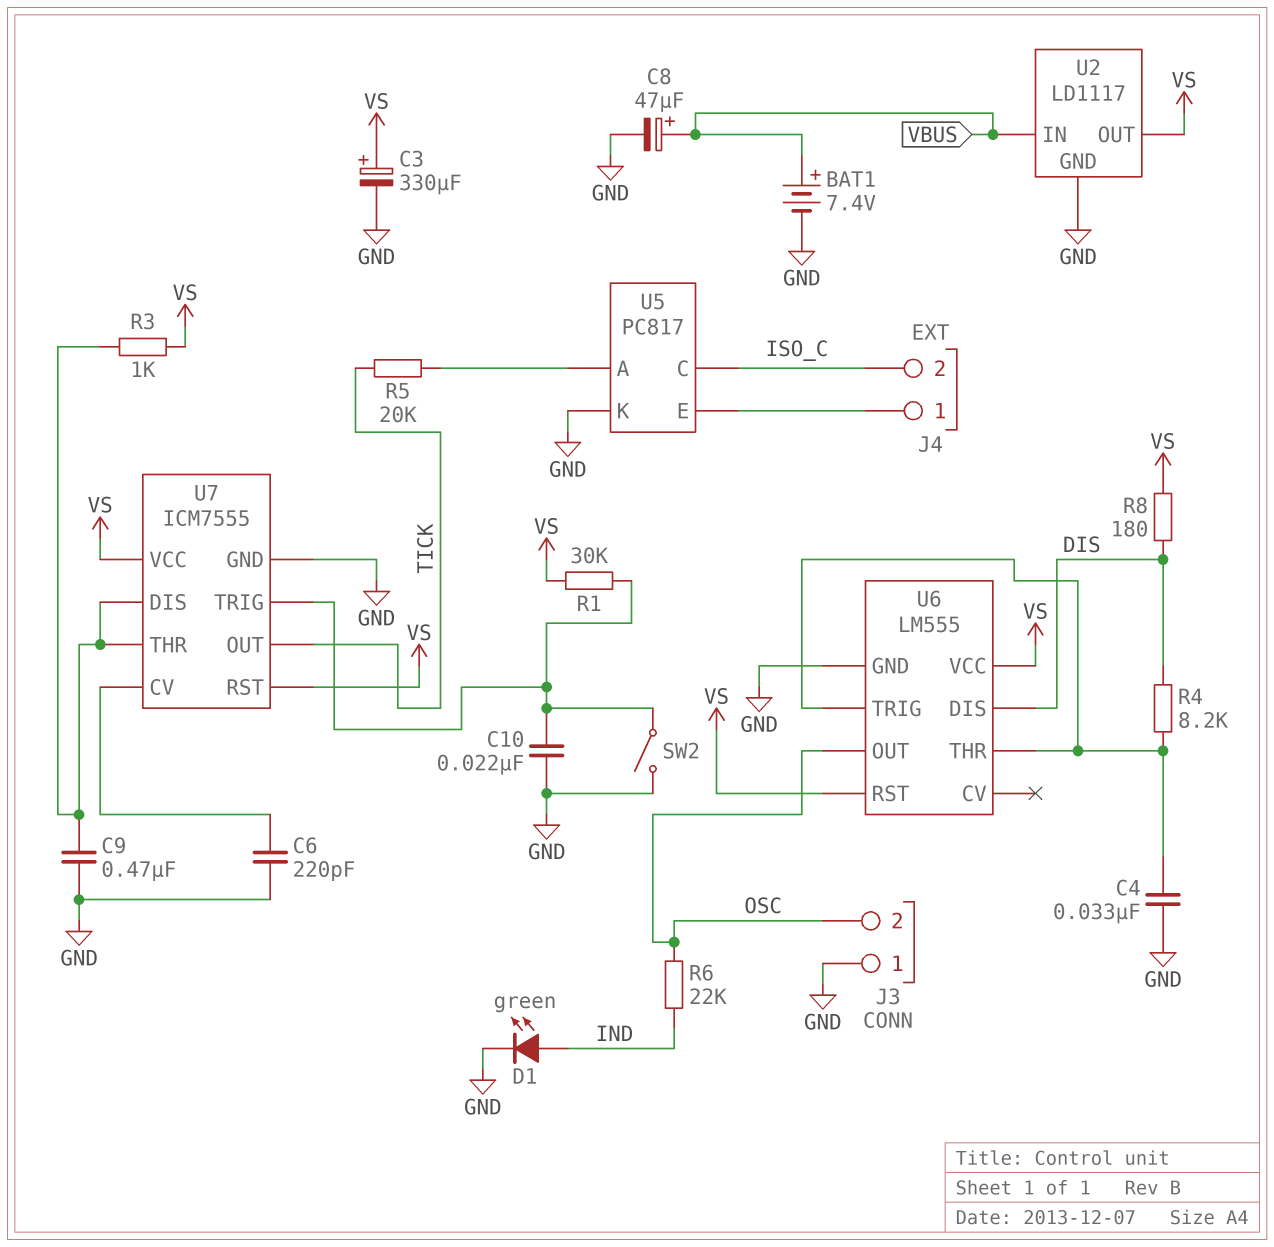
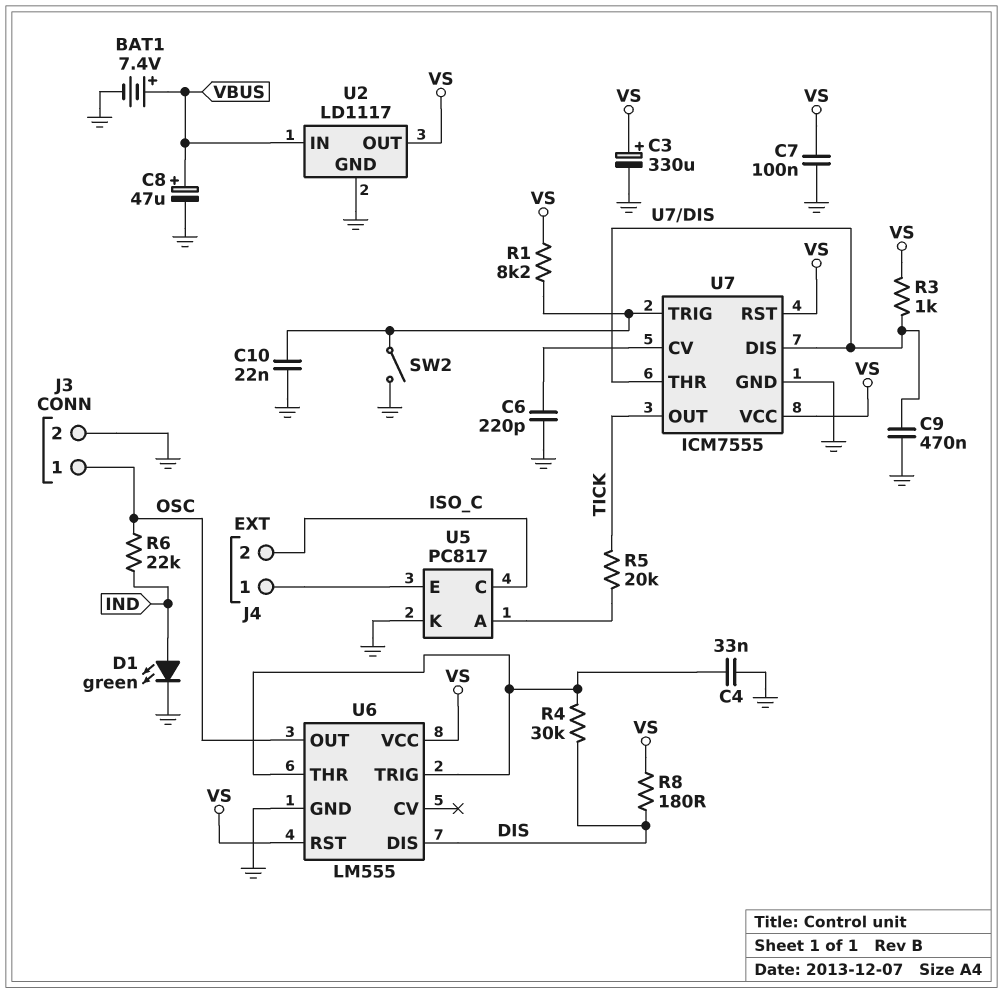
C7: none -> 100nF (GND, VS)
J3 pin 1: GND -> OSC
J3 pin 2: OSC -> GND
R1: 30k (U7/TRIG, VS) -> 8.2k (U7/TRIG, VS)
R4: 8.2k (DIS, U6/THR) -> 30k (DIS, U6/THR)

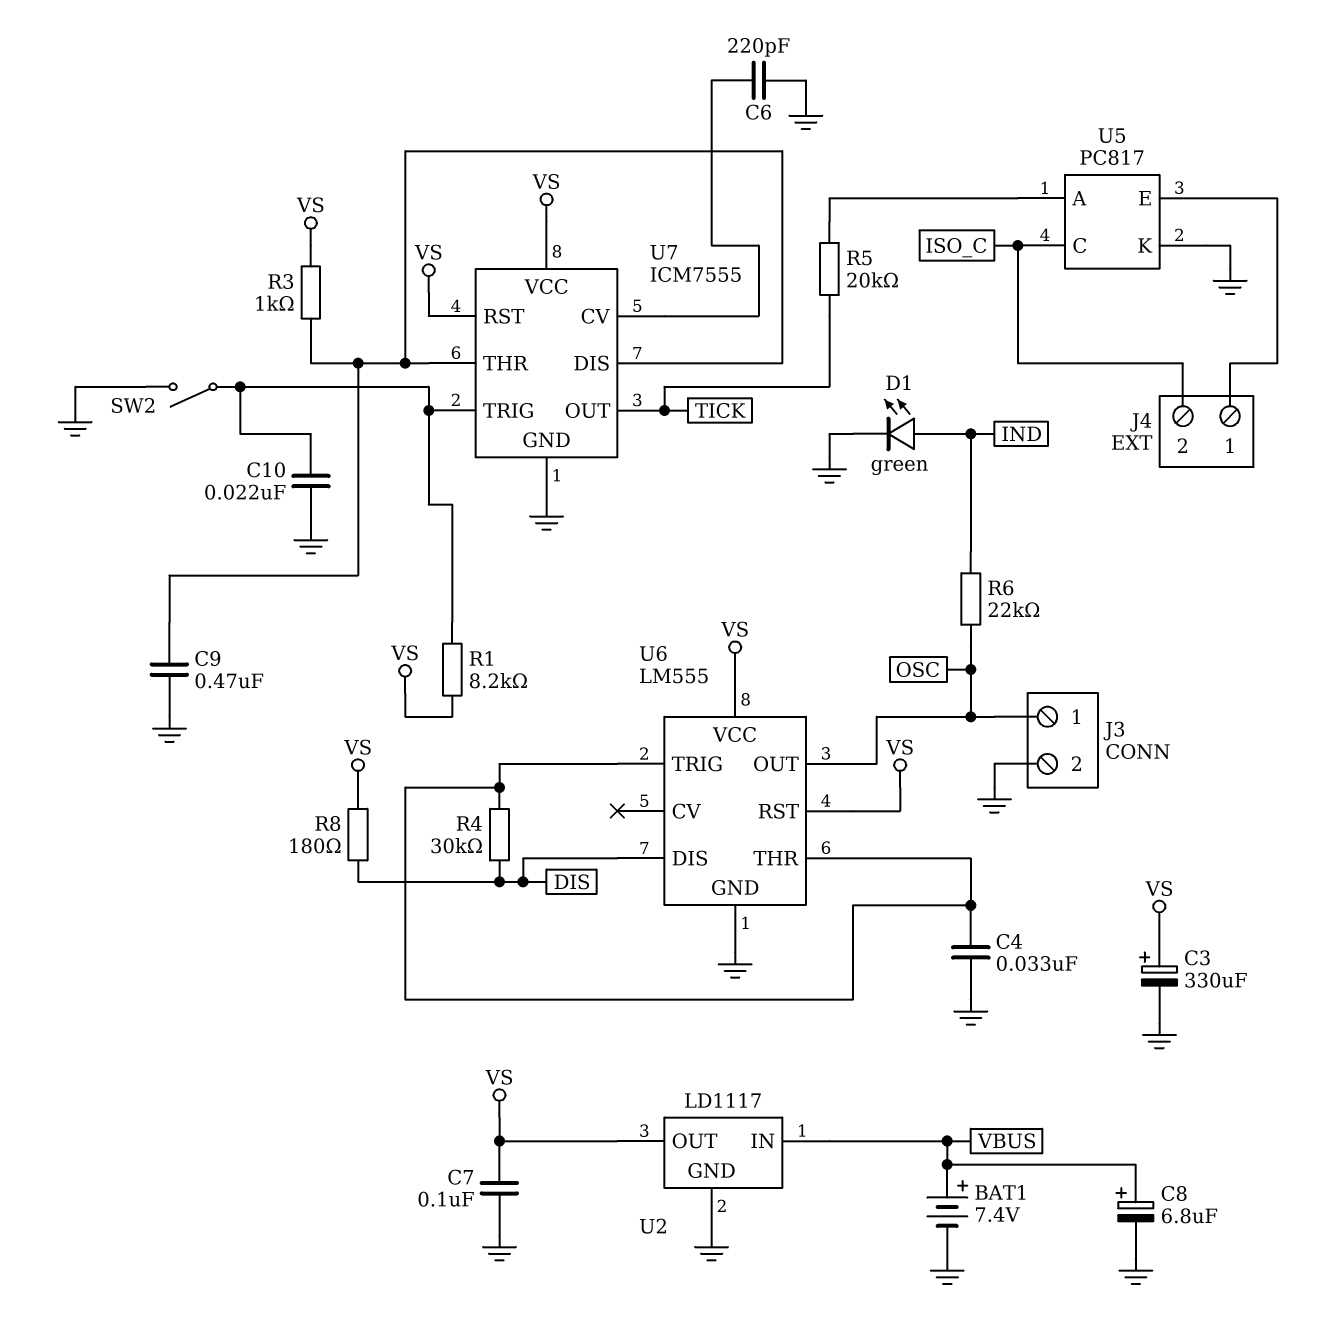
C8: 47uF (plus VBUS, minus GND) -> 6.8uF (plus VBUS, minus GND)

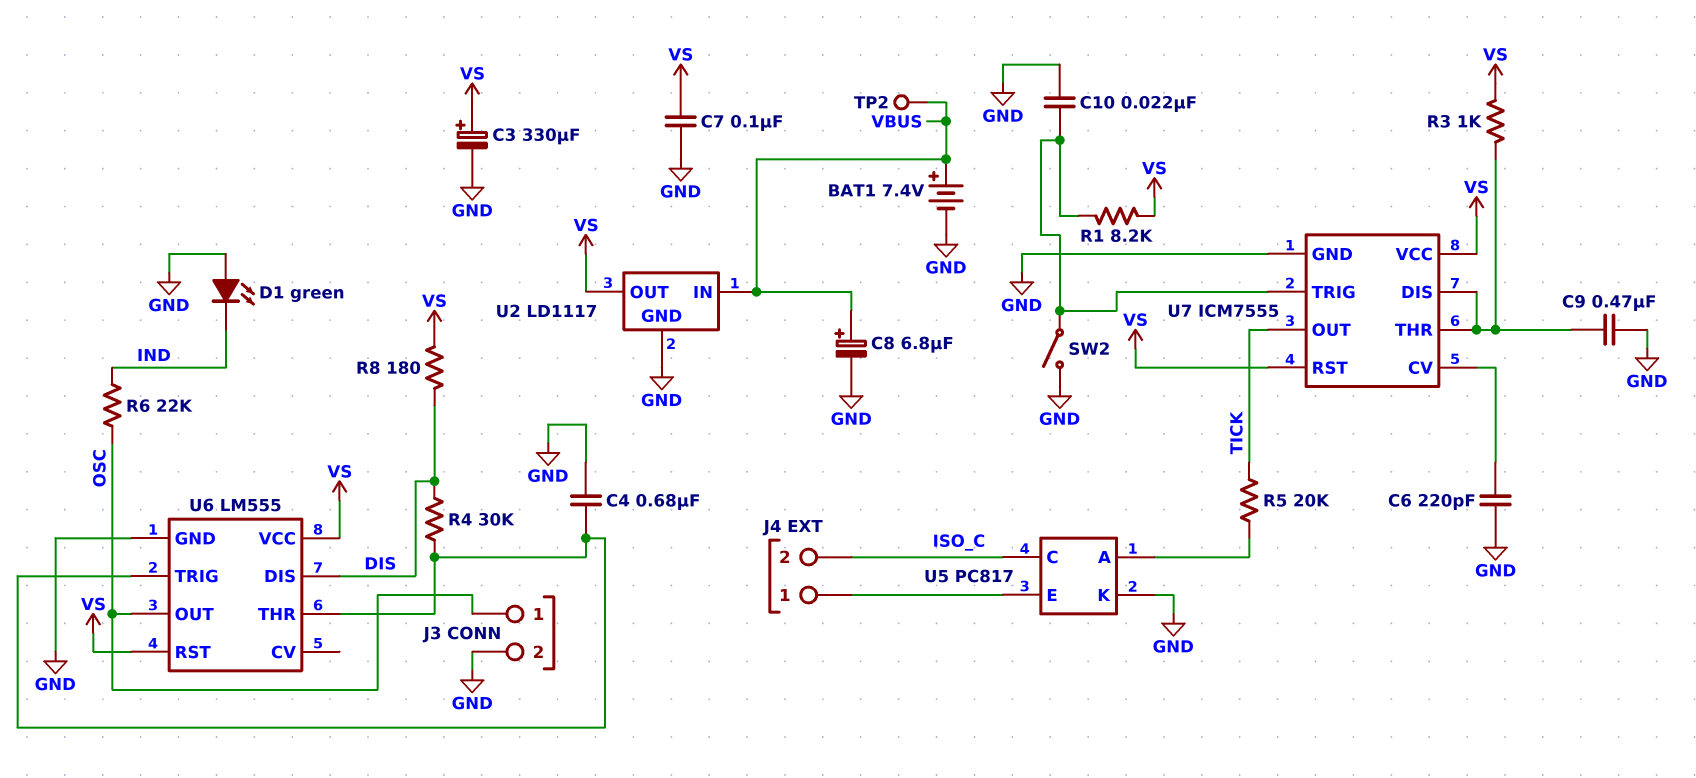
C4: 33nF (GND, U6/THR) -> 680nF (GND, U6/THR)
D1: LED green (A IND, K GND) -> LED green (A GND, K IND)
TP2: none -> test point (VBUS)

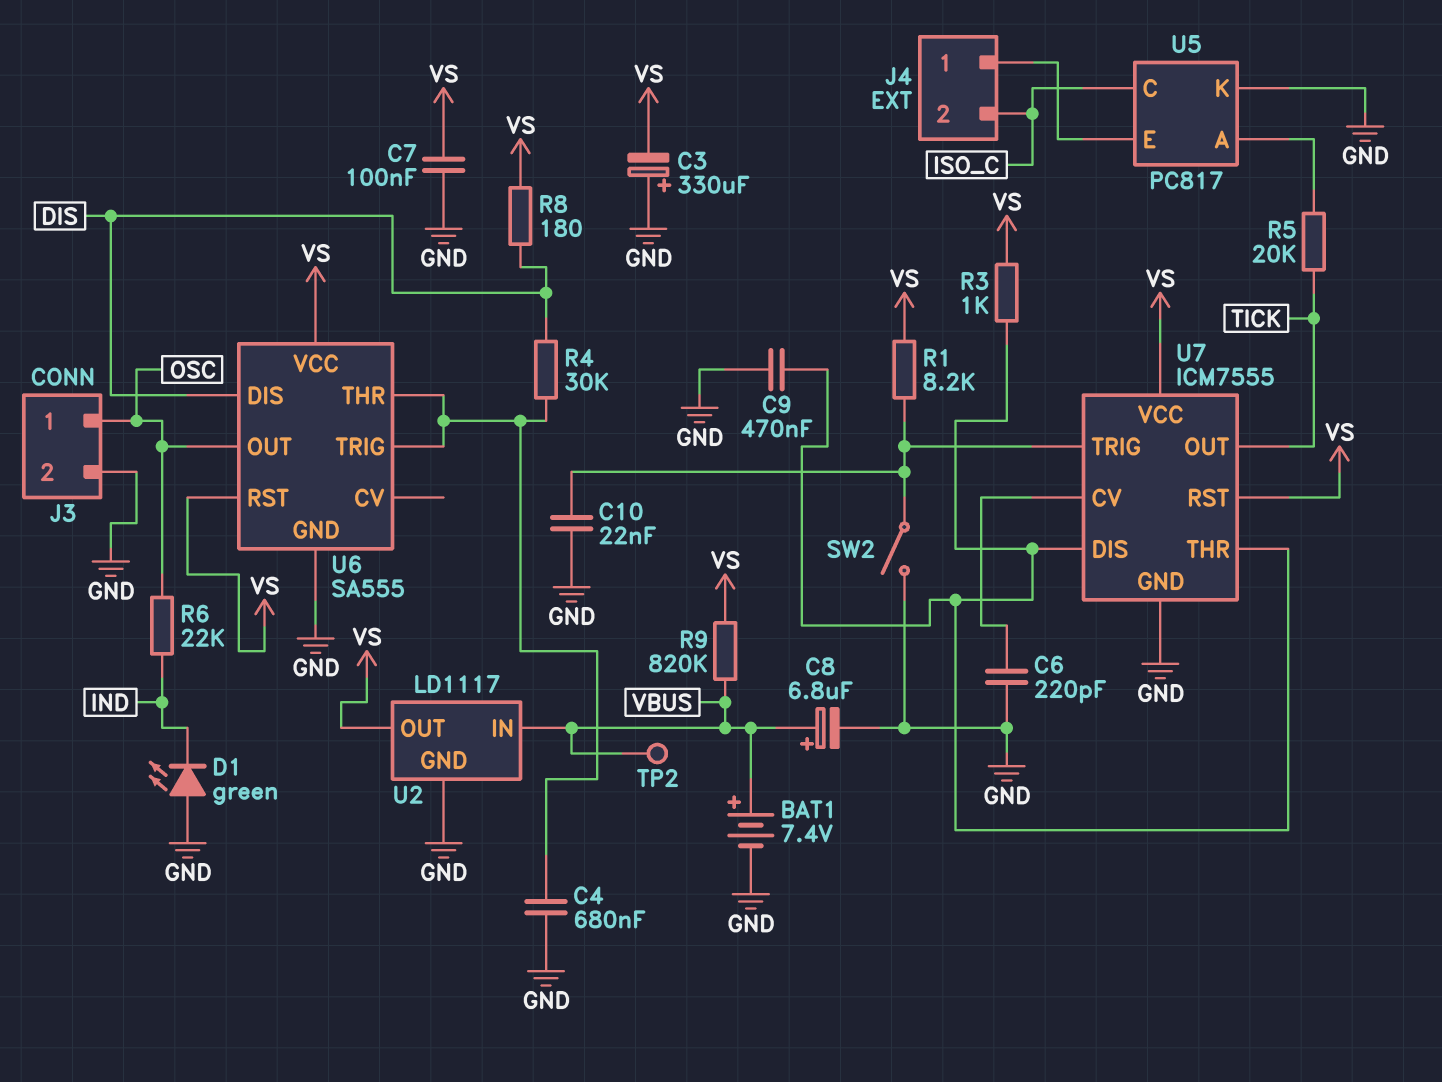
C3: 330uF (plus VS, minus GND) -> 330uF (plus GND, minus VS)
R9: none -> 820k (VBUS, VS)
U6: LM555 -> SA555

